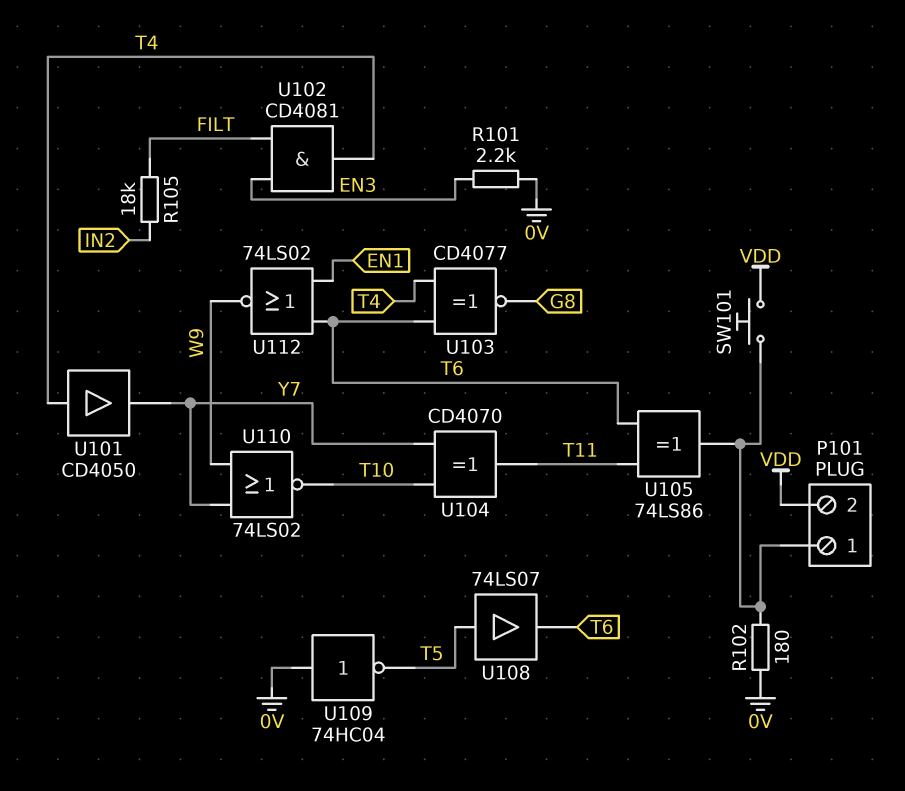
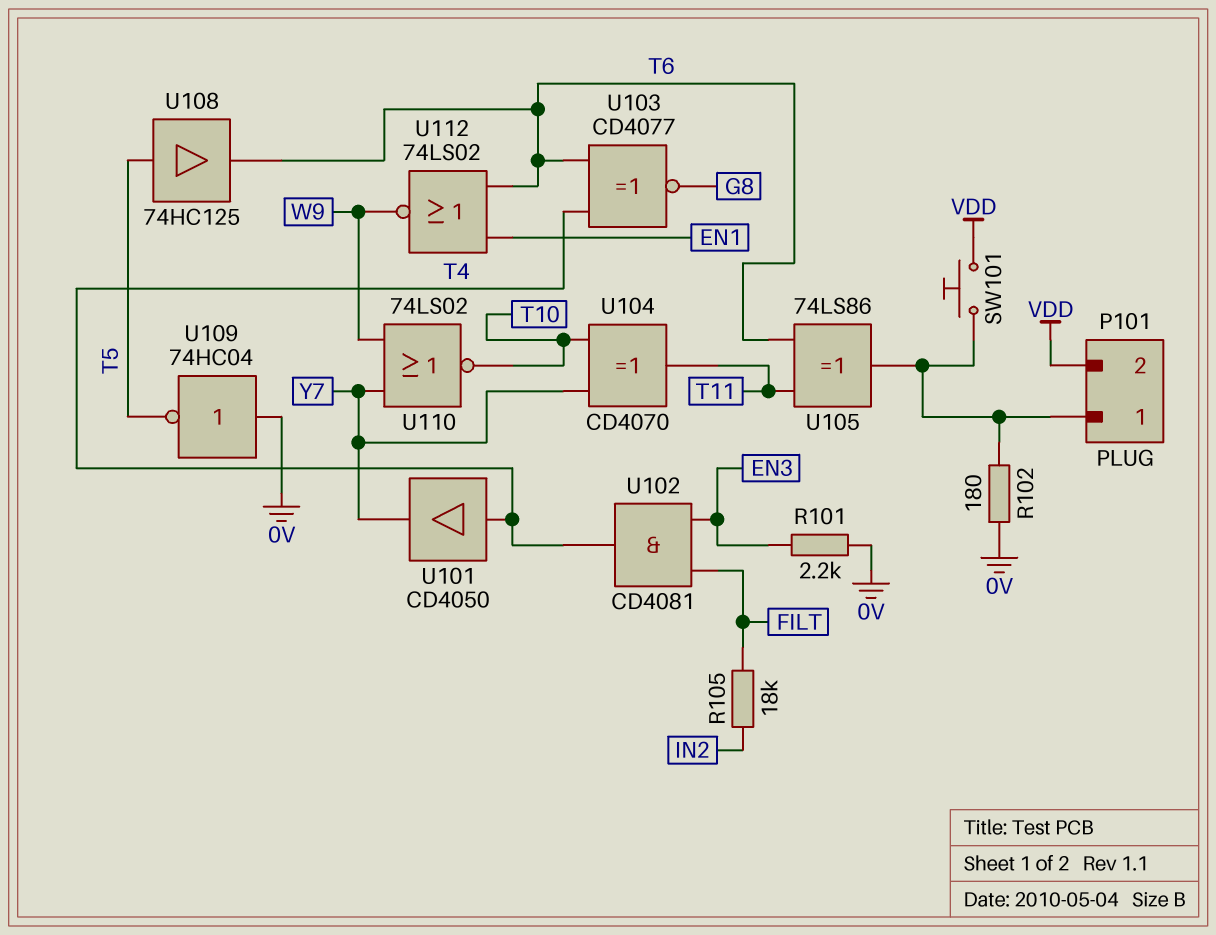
U108: buffer 74LS07 (in T5, out T6) -> buffer 74HC125 (in T5, out T6)

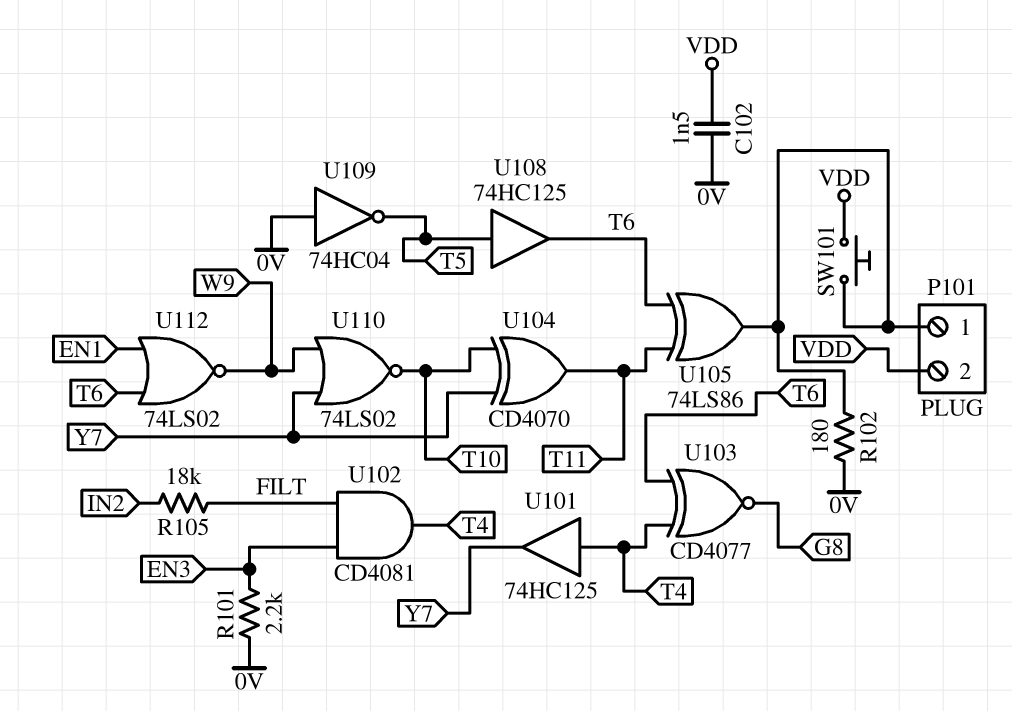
C102: none -> 1.5nF (0V, VDD)
U101: buffer CD4050 (in T4, out Y7) -> buffer 74HC125 (in T4, out Y7)

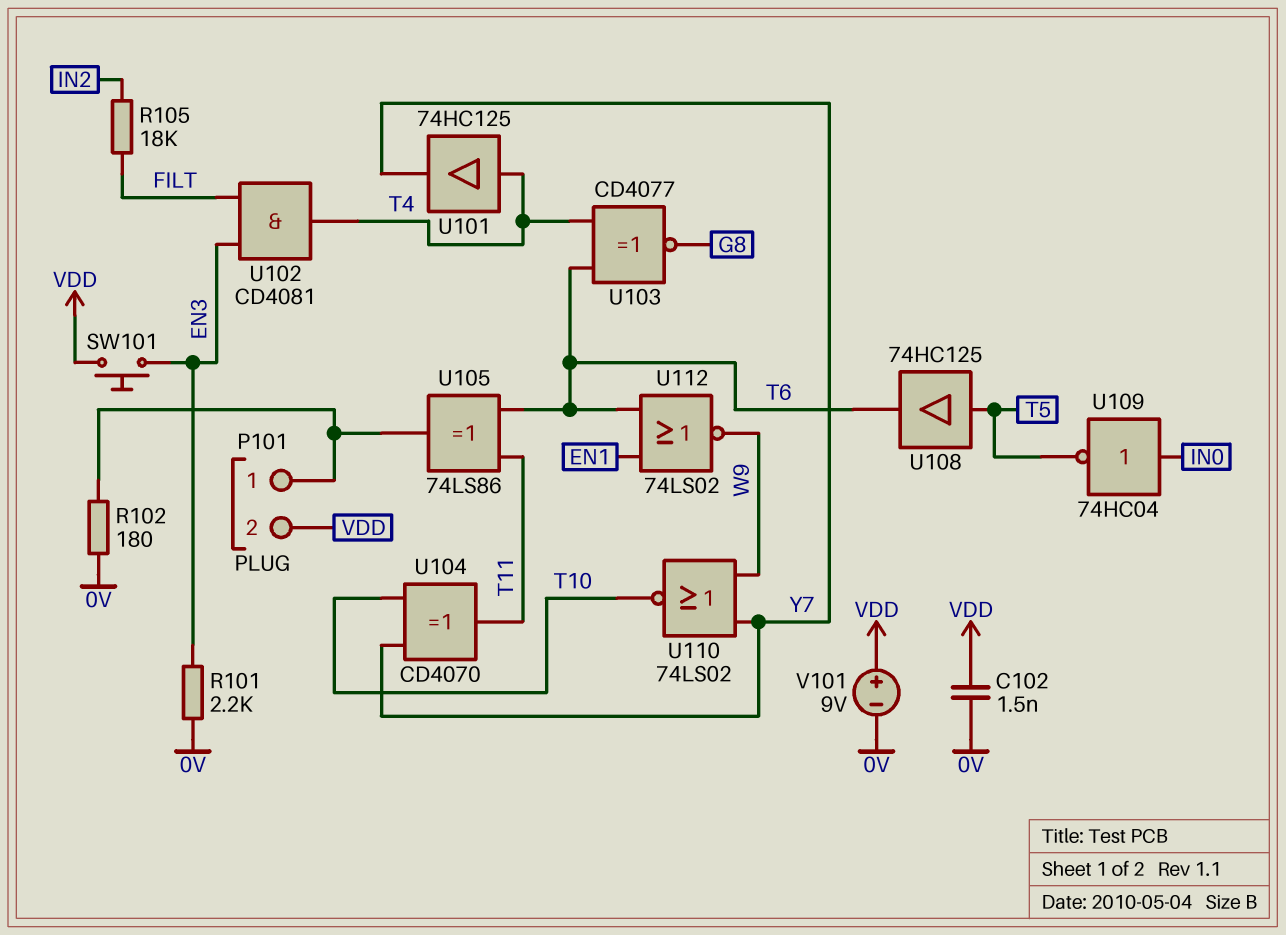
SW101: button (P101/1, VDD) -> button (EN3, VDD)
U109: NOT 74HC04 (in 0V, out T5) -> NOT 74HC04 (in IN0, out T5)
V101: none -> 9V (plus VDD, minus 0V)

